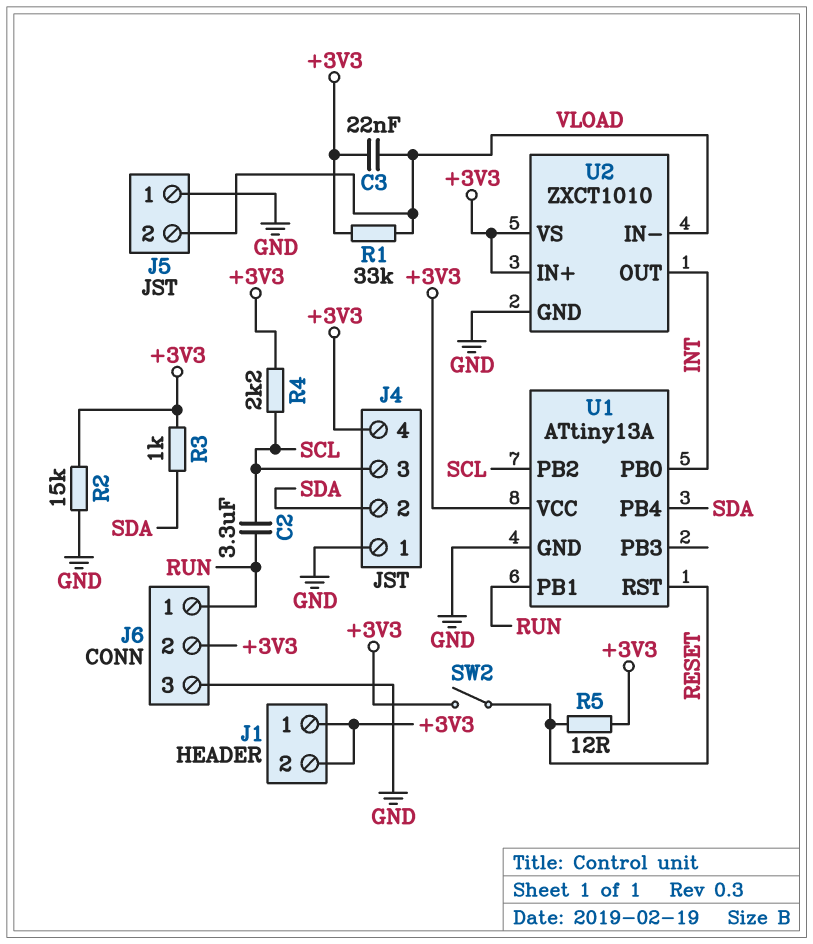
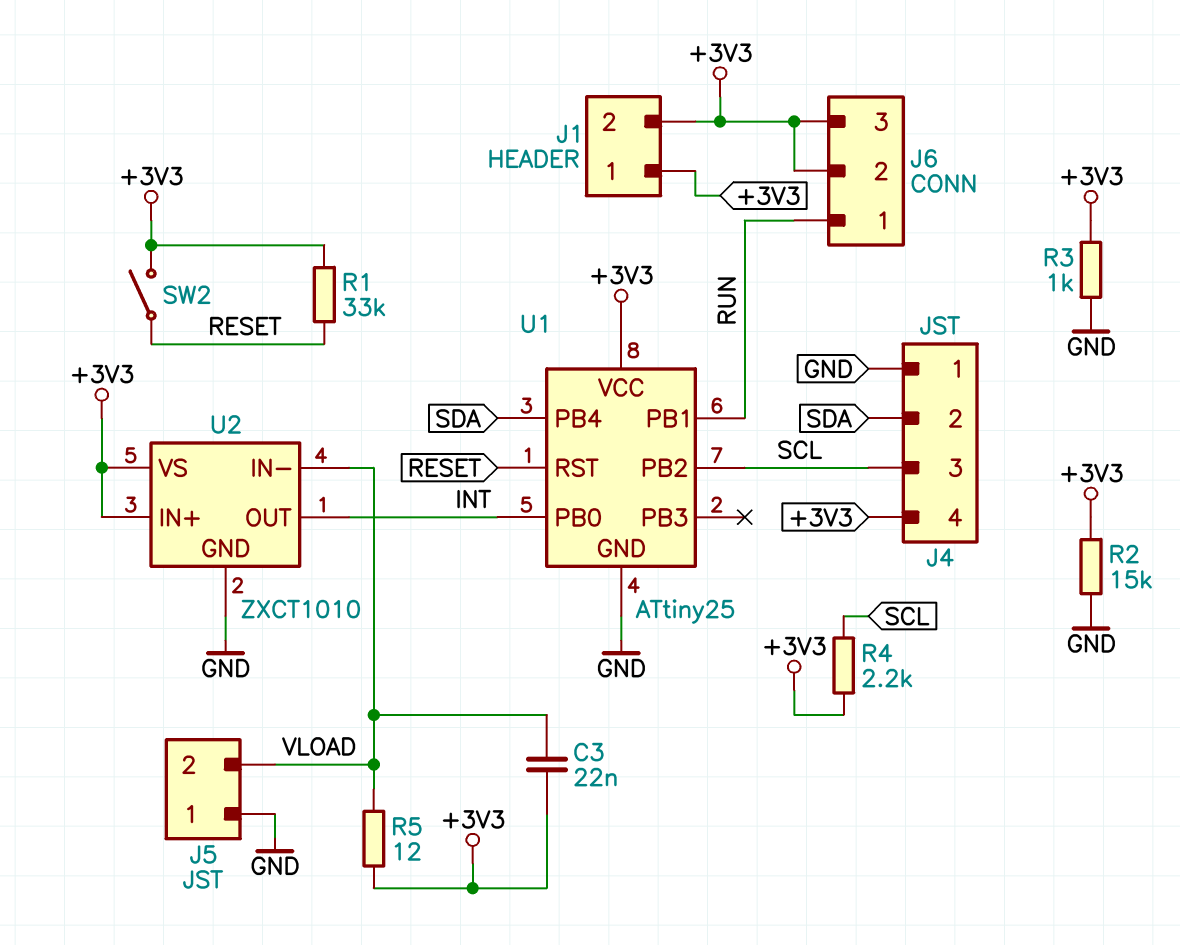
C2: 3.3uF (RUN, SCL) -> none
J6 pin 3: GND -> +3V3
R1: 33k (+3V3, VLOAD) -> 33k (+3V3, RESET)
R3: 1k (+3V3, SDA) -> 1k (+3V3, GND)
R5: 12 (+3V3, RESET) -> 12 (+3V3, VLOAD)
U1: ATtiny13A -> ATtiny25

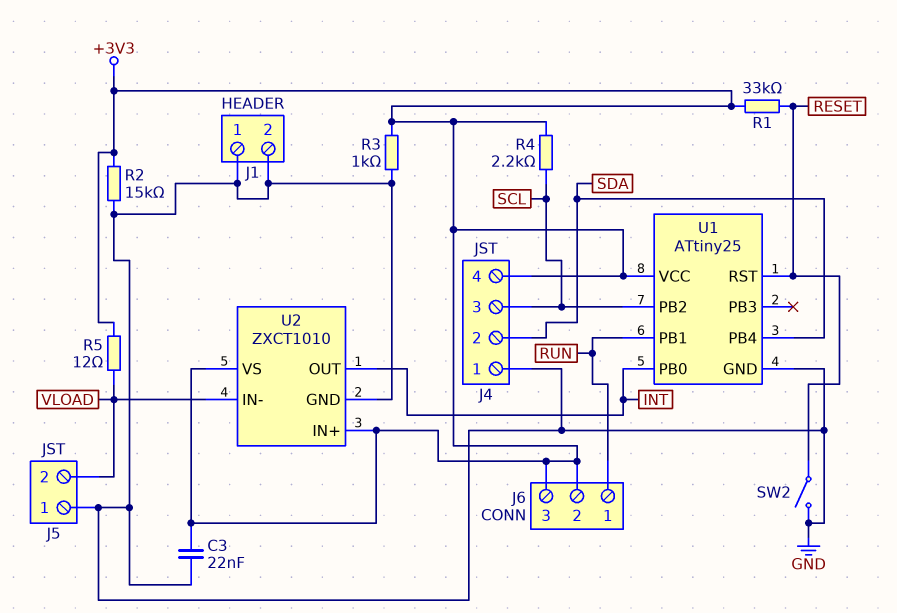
C3: 22nF (+3V3, VLOAD) -> 22nF (+3V3, GND)
J1 pin 1: +3V3 -> GND
J1 pin 2: +3V3 -> GND
SW2: switch (+3V3, RESET) -> switch (GND, RESET)

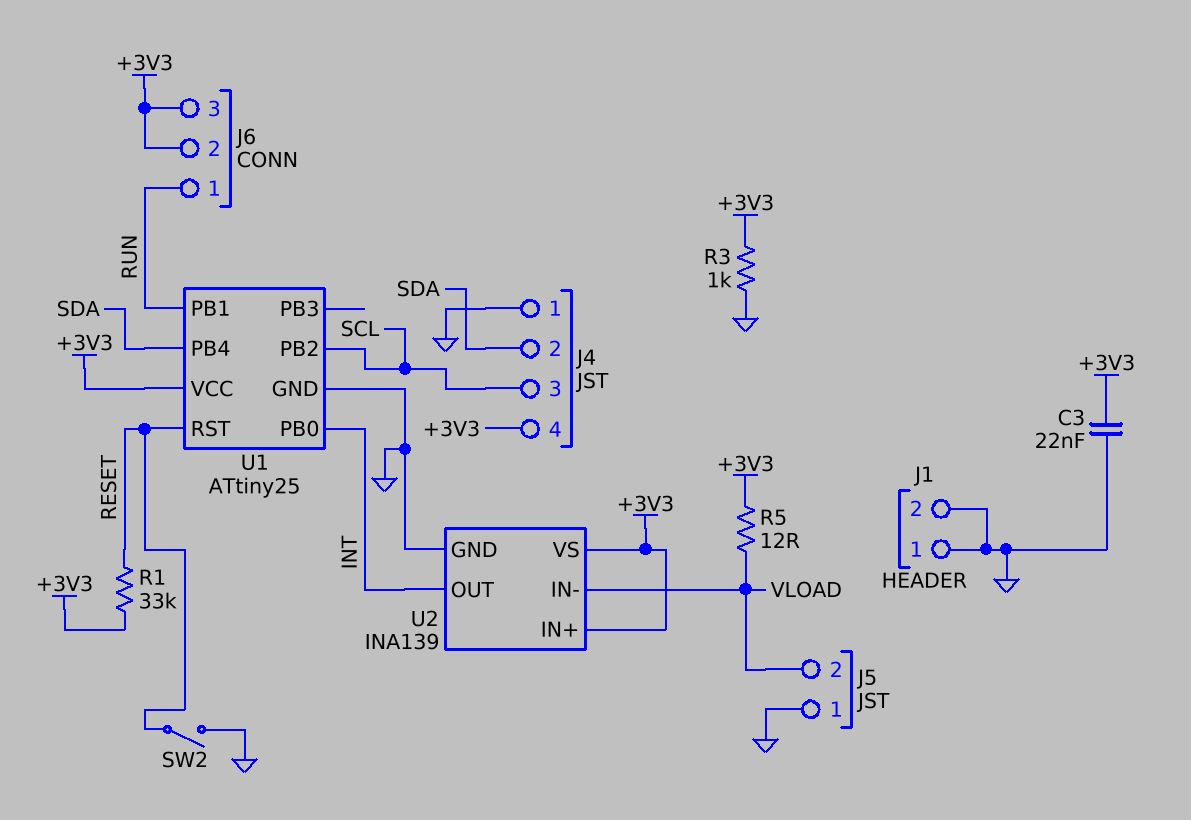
R2: 15k (+3V3, GND) -> none
R4: 2.2k (+3V3, SCL) -> none
U2: ZXCT1010 -> INA139

